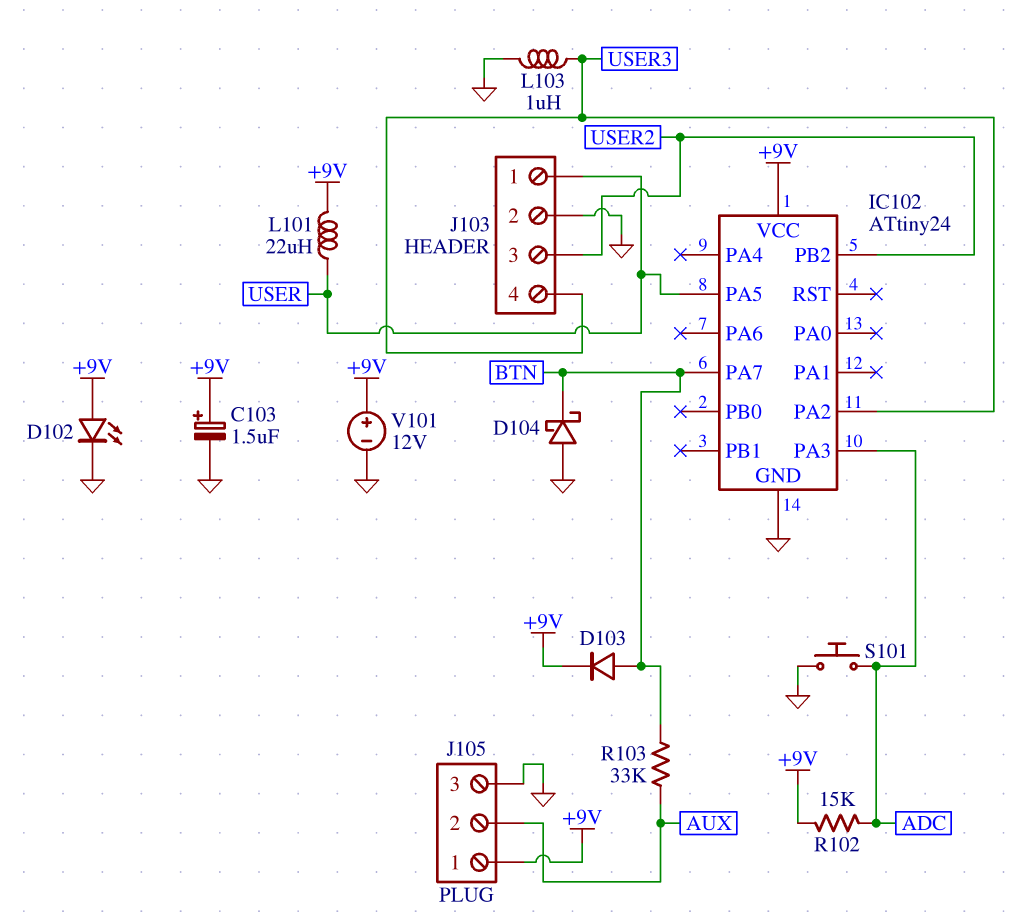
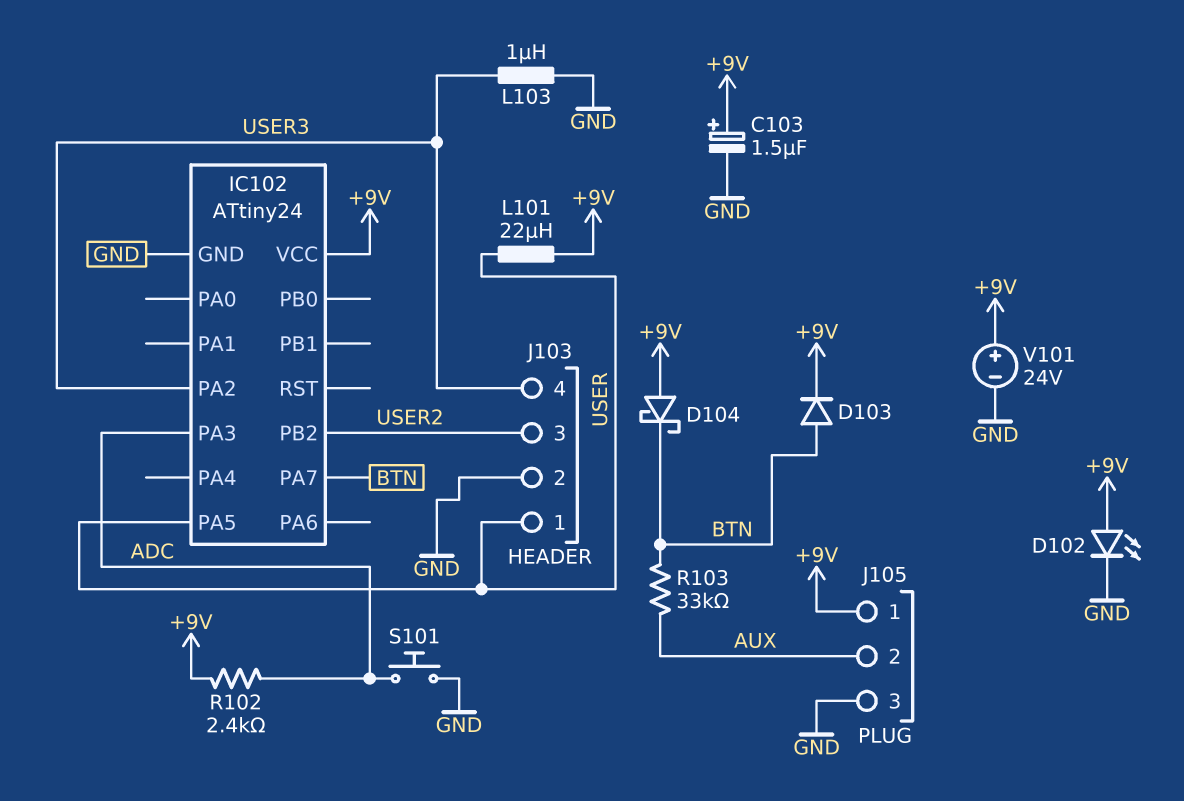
D104: schottky (A GND, K BTN) -> schottky (A +9V, K BTN)
R102: 15k (+9V, ADC) -> 2.4k (+9V, ADC)
V101: 12V (plus +9V, minus GND) -> 24V (plus +9V, minus GND)

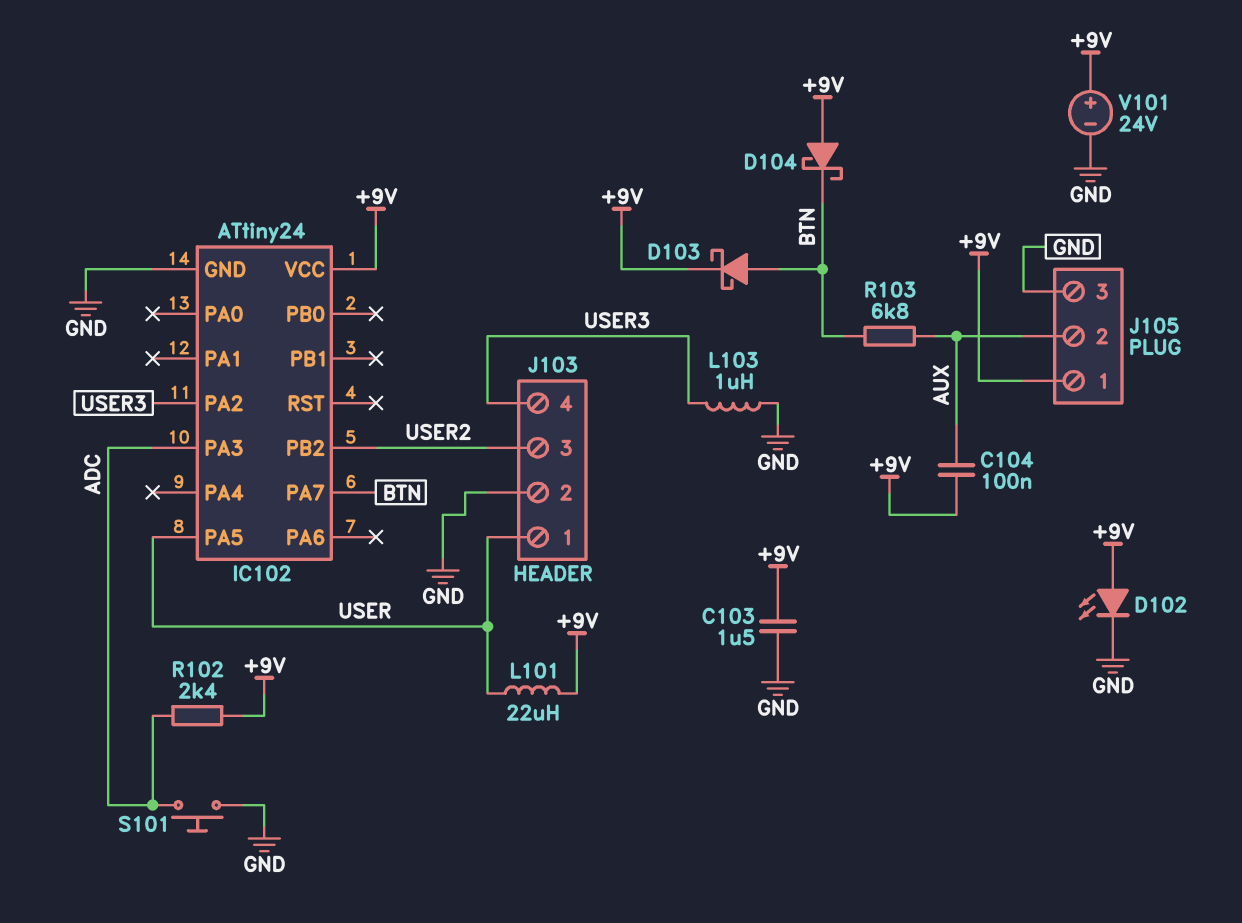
C103: 1.5uF (plus +9V, minus GND) -> 1.5uF (+9V, GND)
C104: none -> 100nF (+9V, AUX)
D103: diode (A BTN, K +9V) -> schottky (A BTN, K +9V)
R103: 33k (AUX, BTN) -> 6.8k (AUX, BTN)

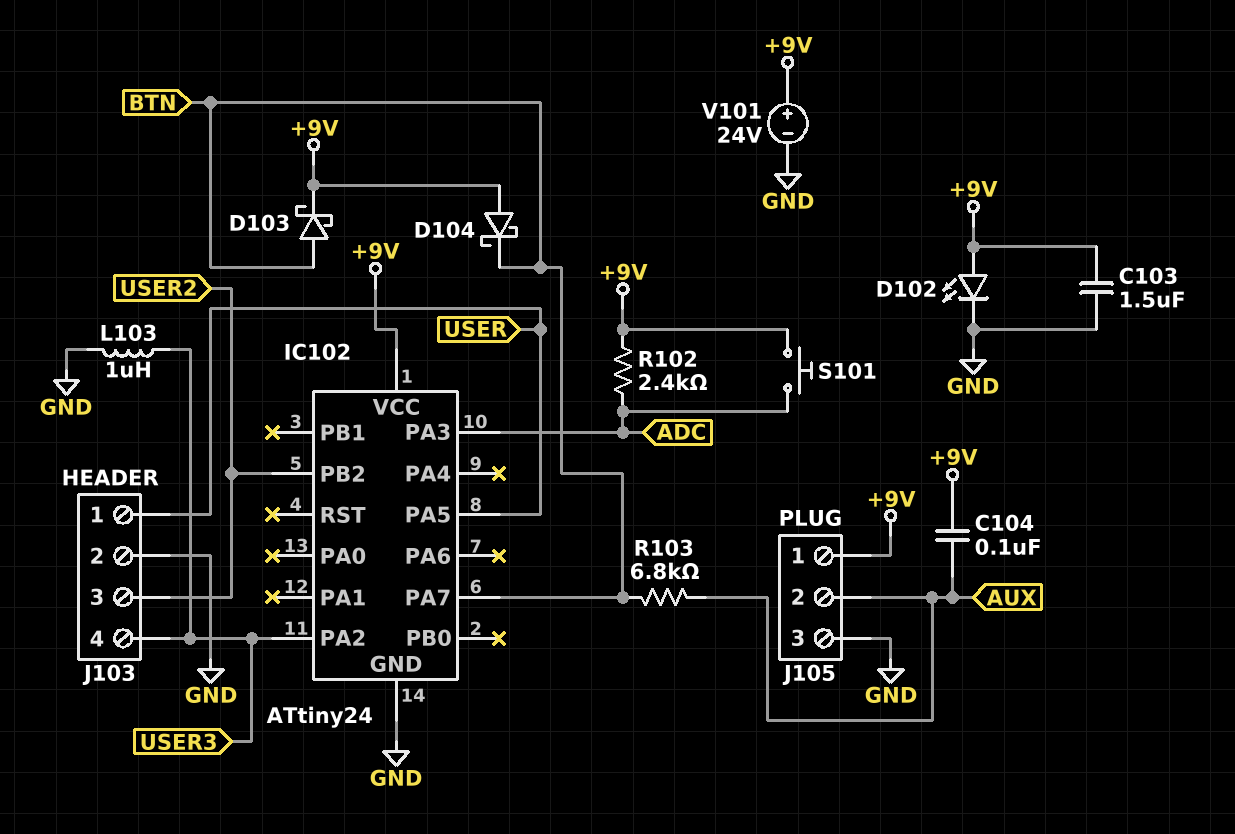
L101: 22uH (+9V, USER) -> none
S101: button (ADC, GND) -> button (+9V, ADC)

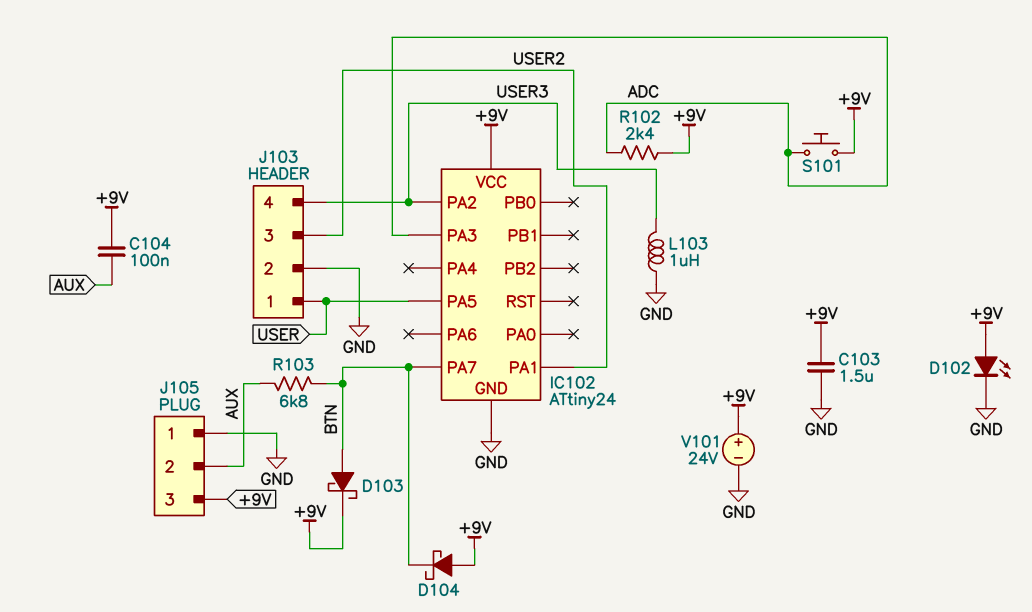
IC102 pin PA1: none -> USER2
IC102 pin PB2: USER2 -> none
J105 pin 1: +9V -> GND
J105 pin 3: GND -> +9V

